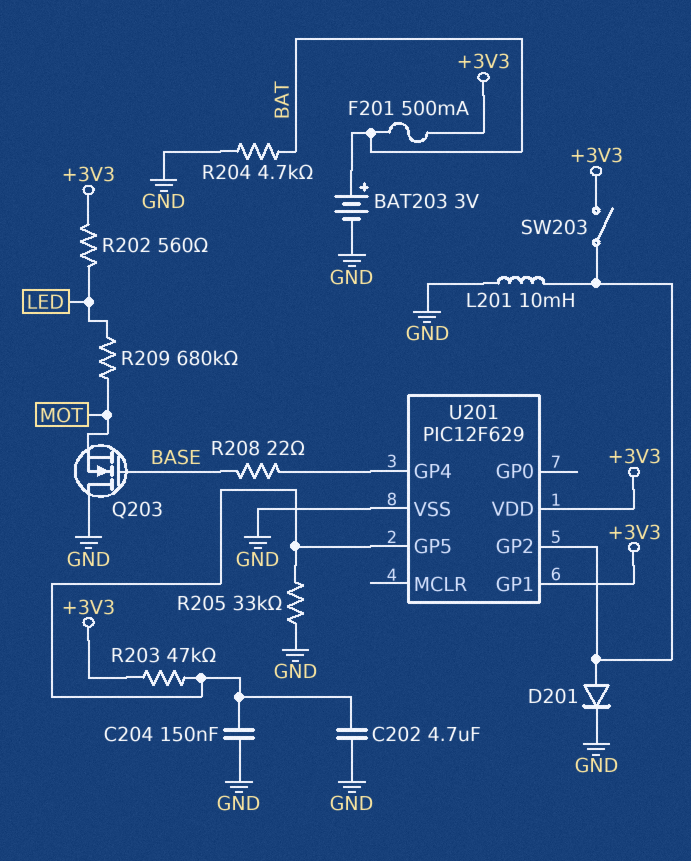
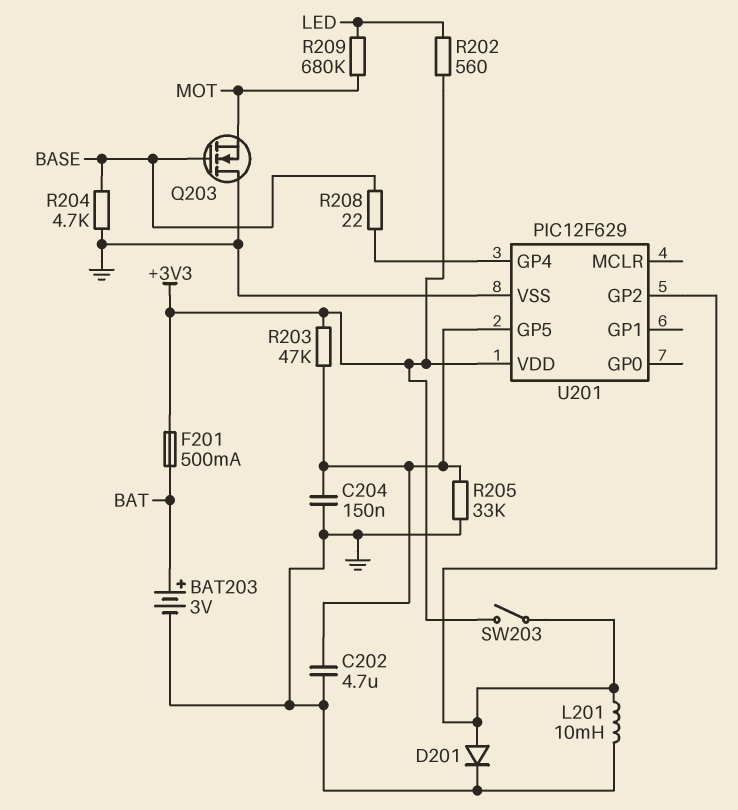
R204: 4.7k (BAT, GND) -> 4.7k (BASE, GND)
U201 pin GP1: +3V3 -> none

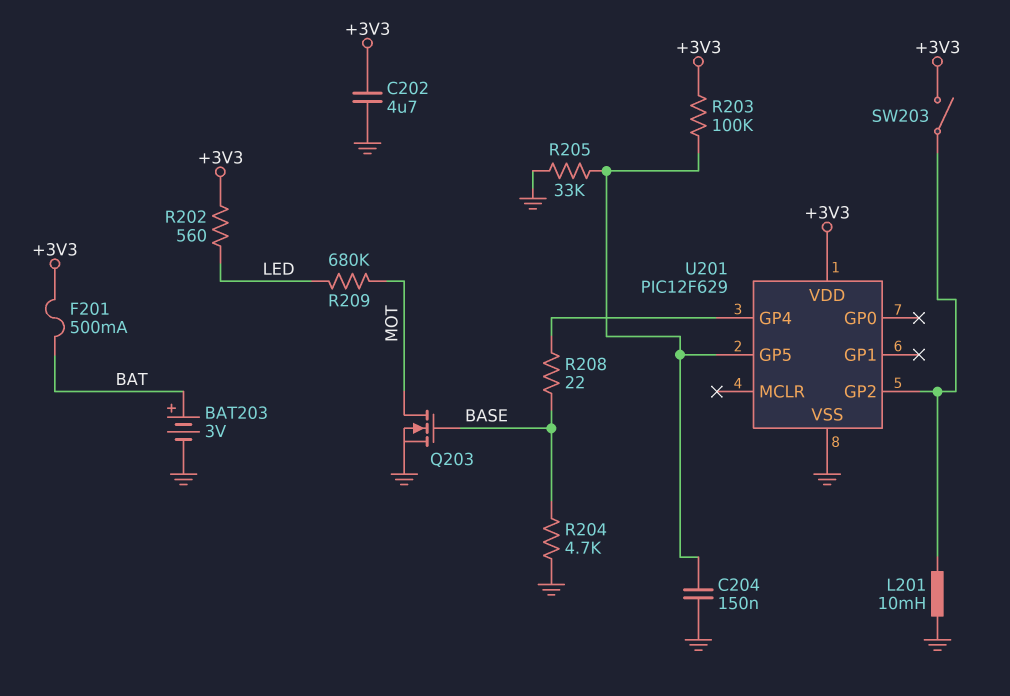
C202: 4.7uF (GND, U201/GP5) -> 4.7uF (+3V3, GND)
D201: diode (A U201/GP2, K GND) -> none
Q203: NMOS (G BASE, D GND, S MOT) -> NMOS (G BASE, D MOT, S GND)
R203: 47k (+3V3, U201/GP5) -> 100k (+3V3, U201/GP5)

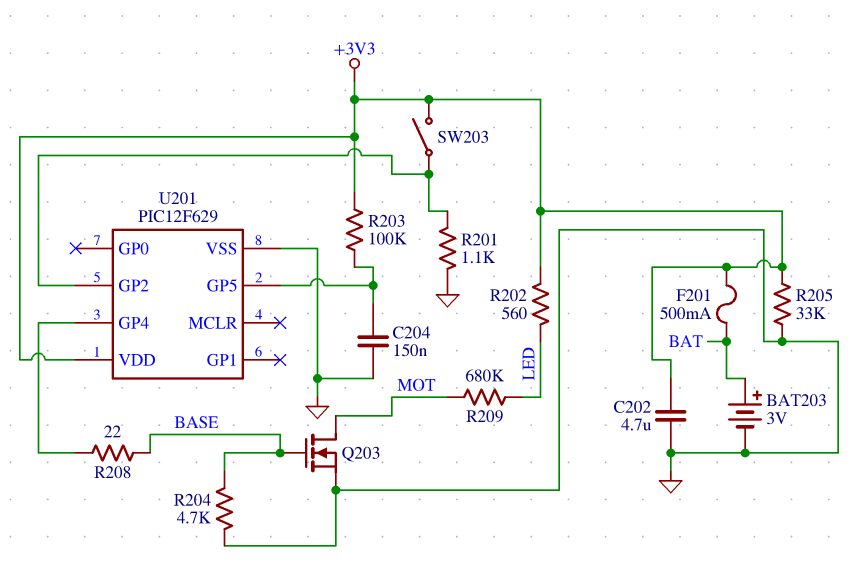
L201: 10mH (GND, U201/GP2) -> none
R201: none -> 1.1k (GND, U201/GP2)
R205: 33k (GND, U201/GP5) -> 33k (+3V3, GND)

